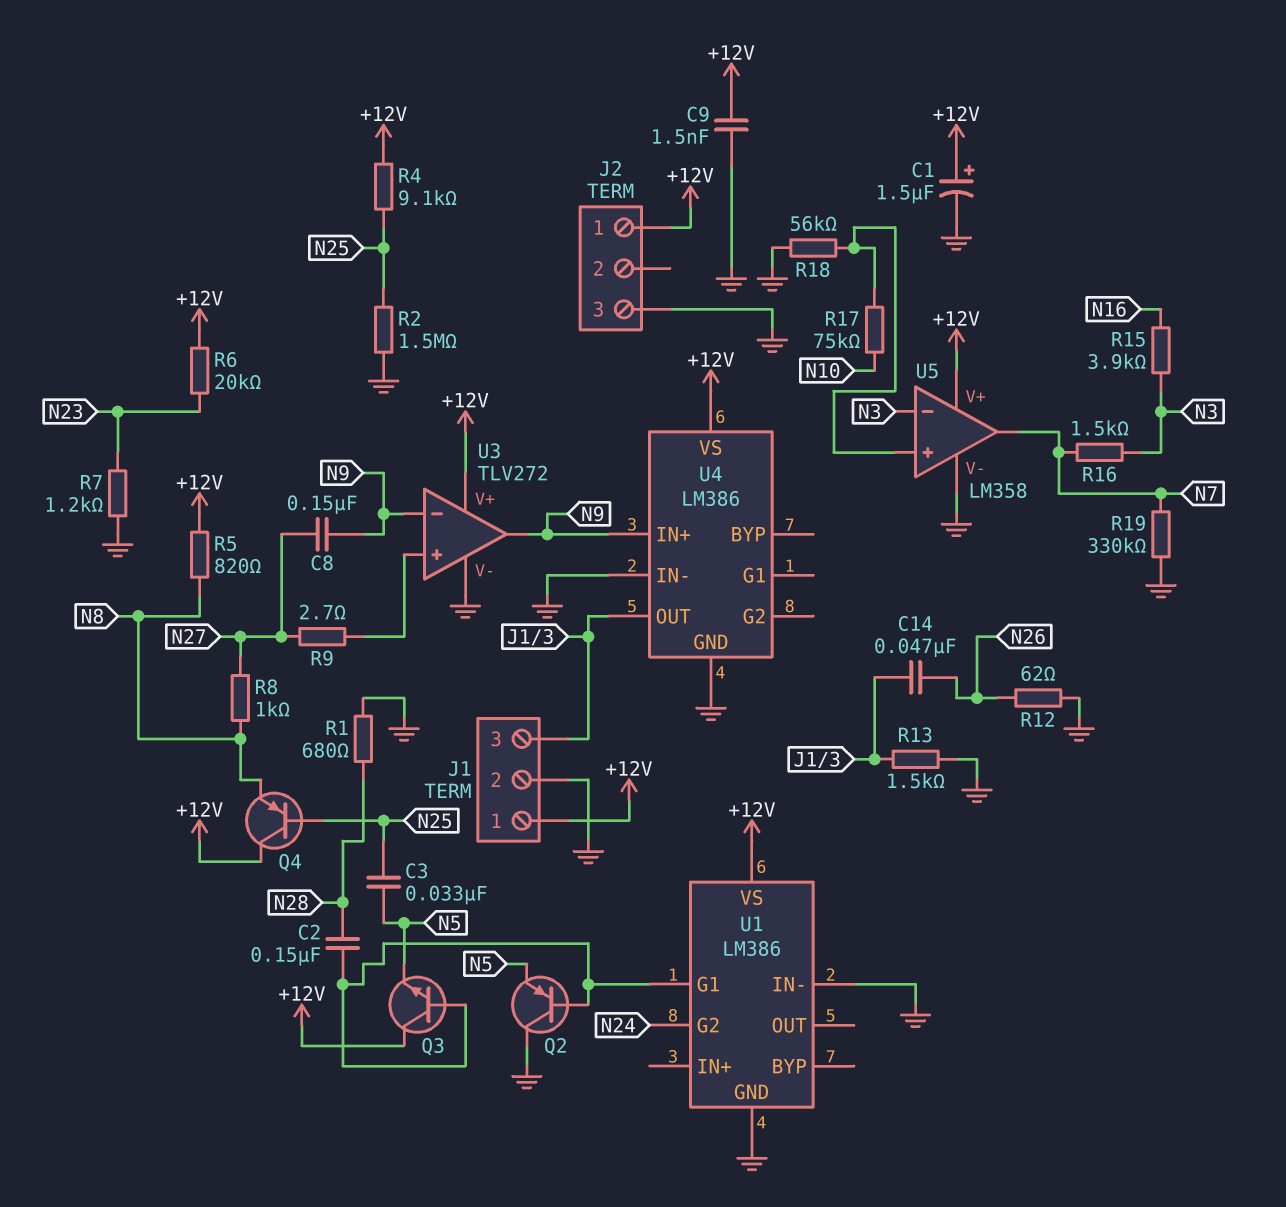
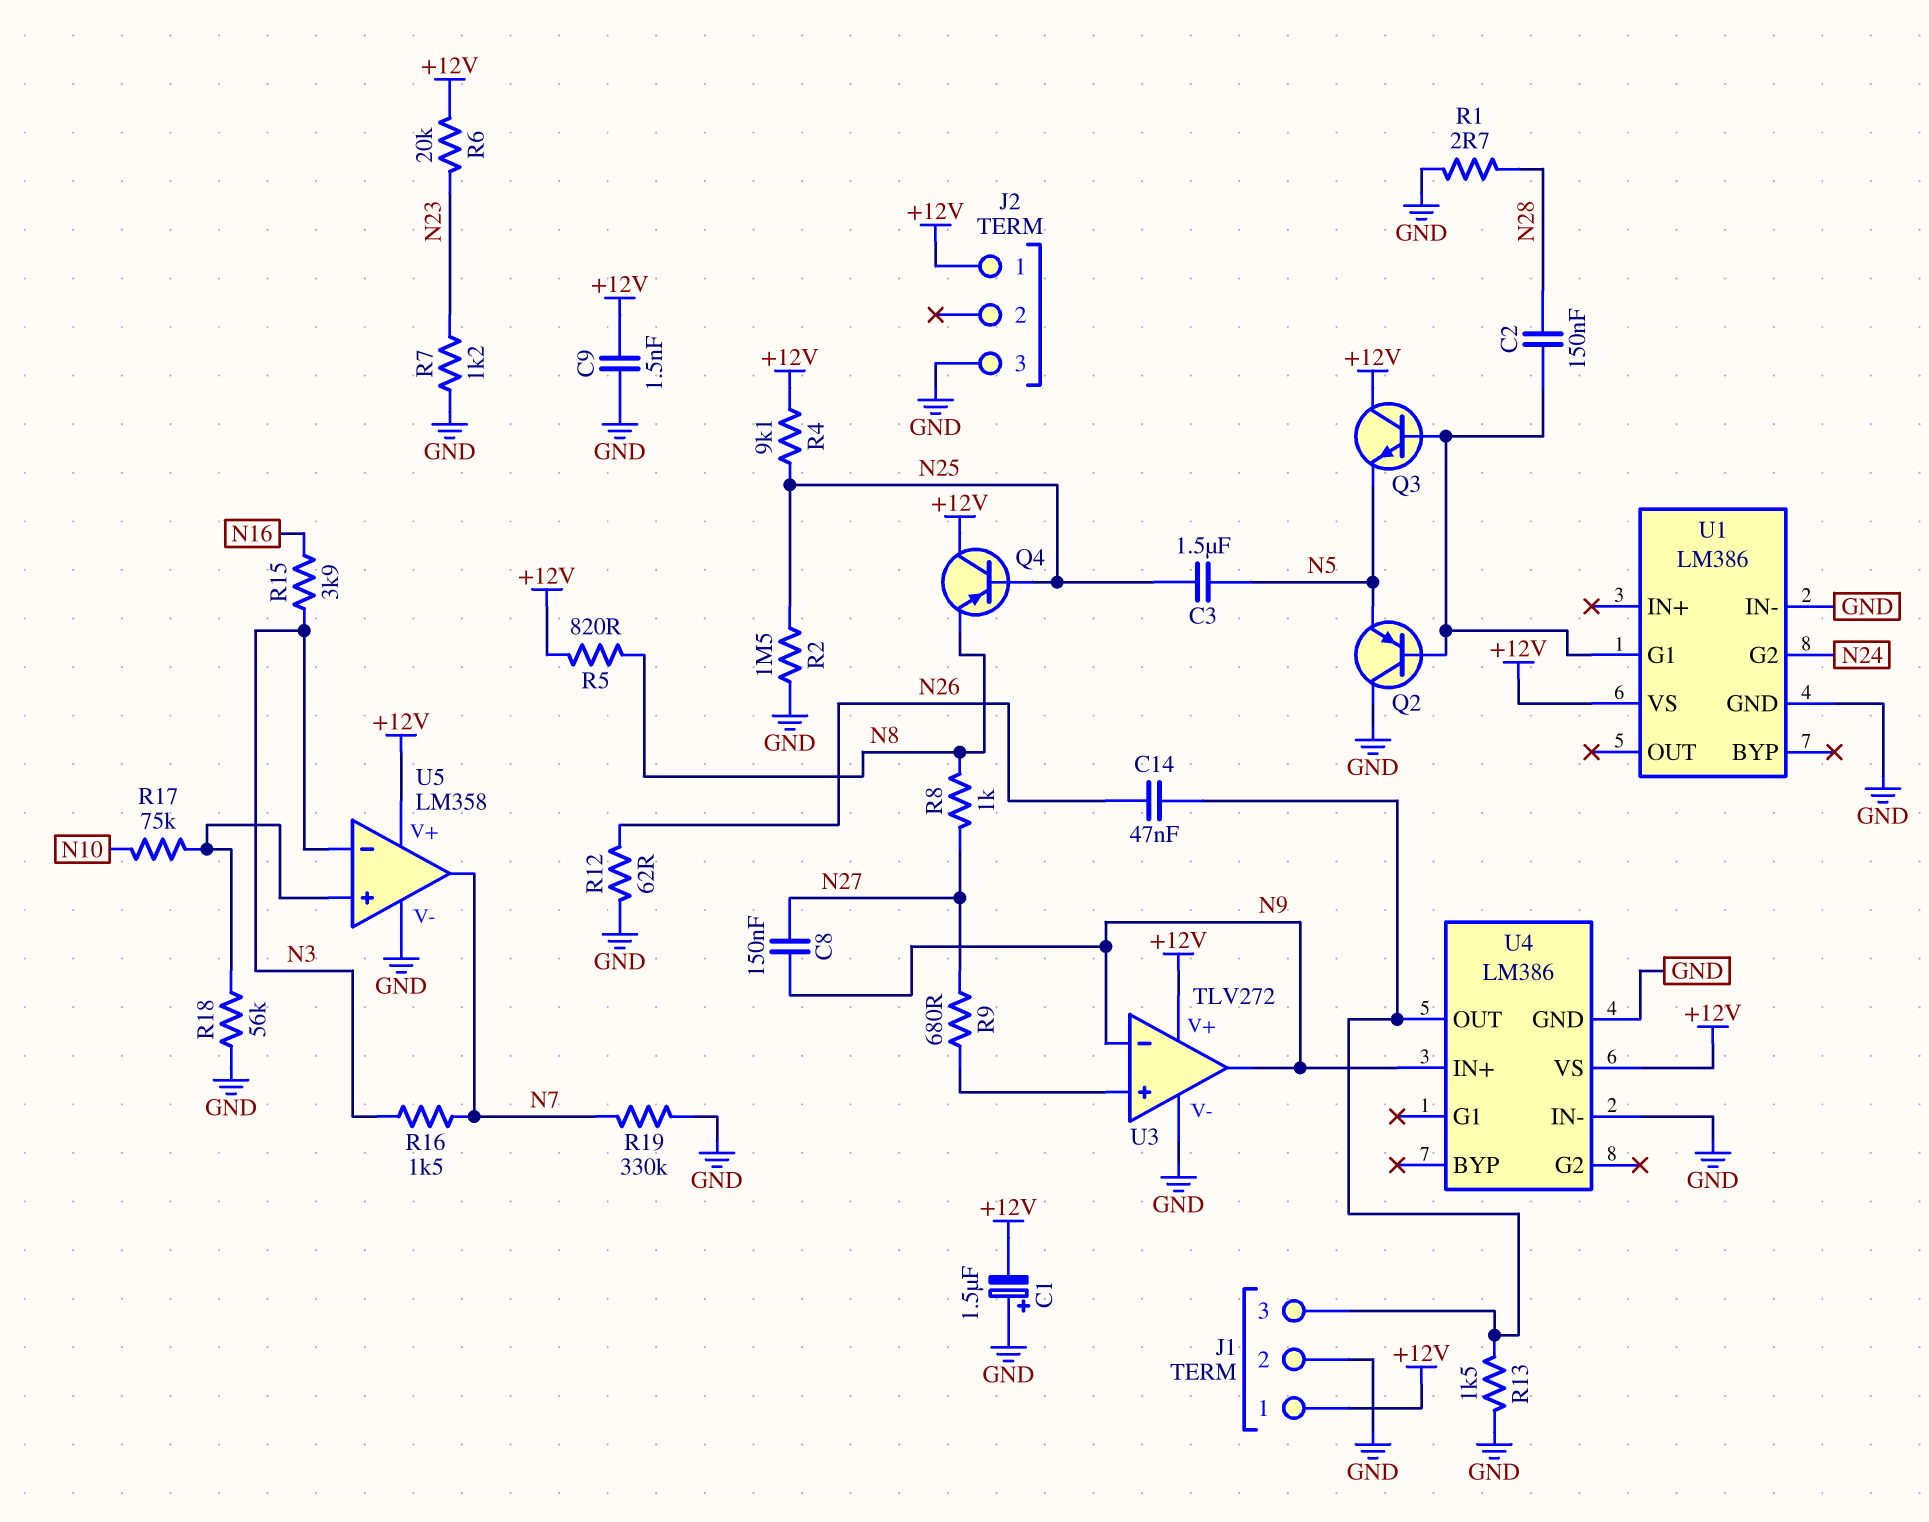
C1: 1.5uF (plus +12V, minus GND) -> 1.5uF (plus GND, minus +12V)
C3: 33nF (N5, N25) -> 1.5uF (N5, N25)
R1: 680 (GND, N28) -> 2.7 (GND, N28)
R9: 2.7 (N27, U3/in+) -> 680 (N27, U3/in+)

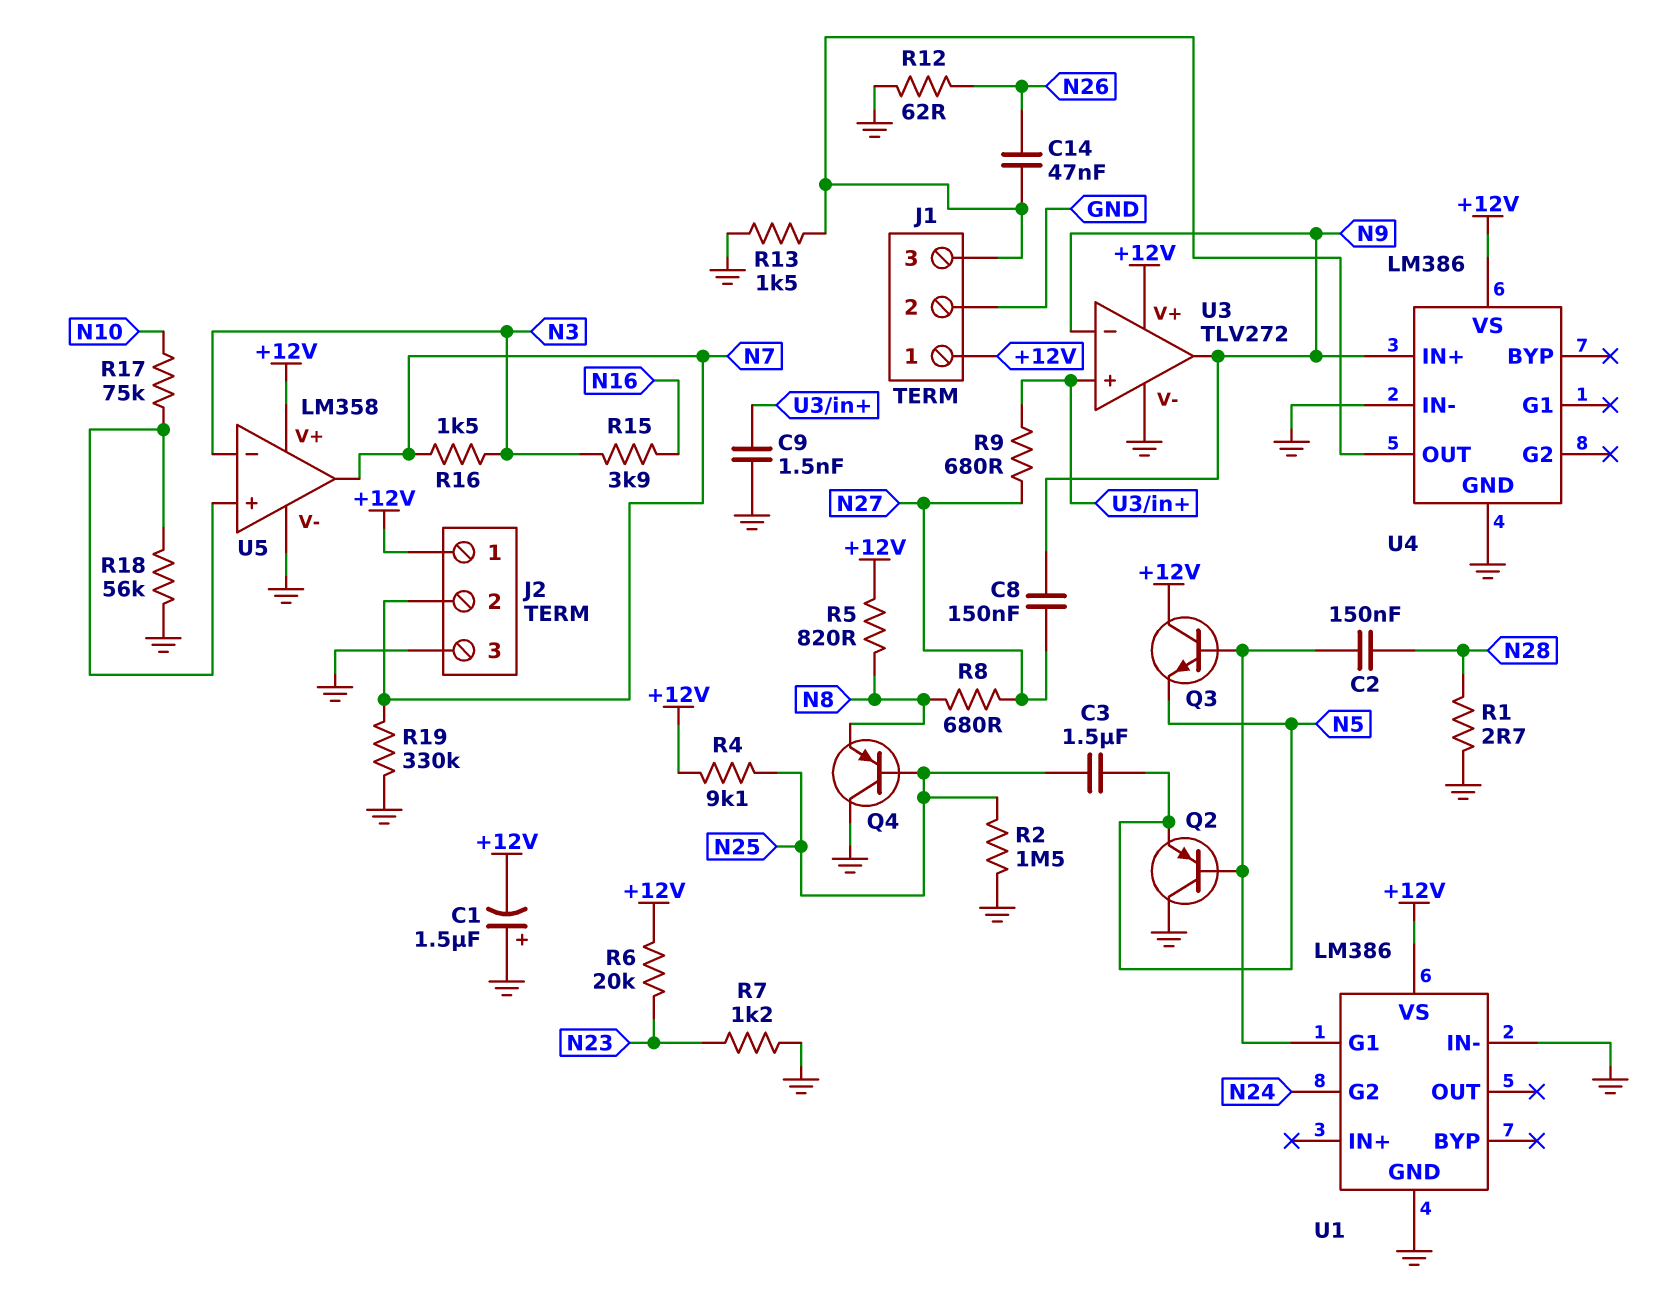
C9: 1.5nF (+12V, GND) -> 1.5nF (GND, U3/in+)
J2 pin 2: none -> N7
Q4: PNP (B N25, C +12V, E N8) -> PNP (B N25, C GND, E N8)
R8: 1k (N8, N27) -> 680 (N8, N27)

